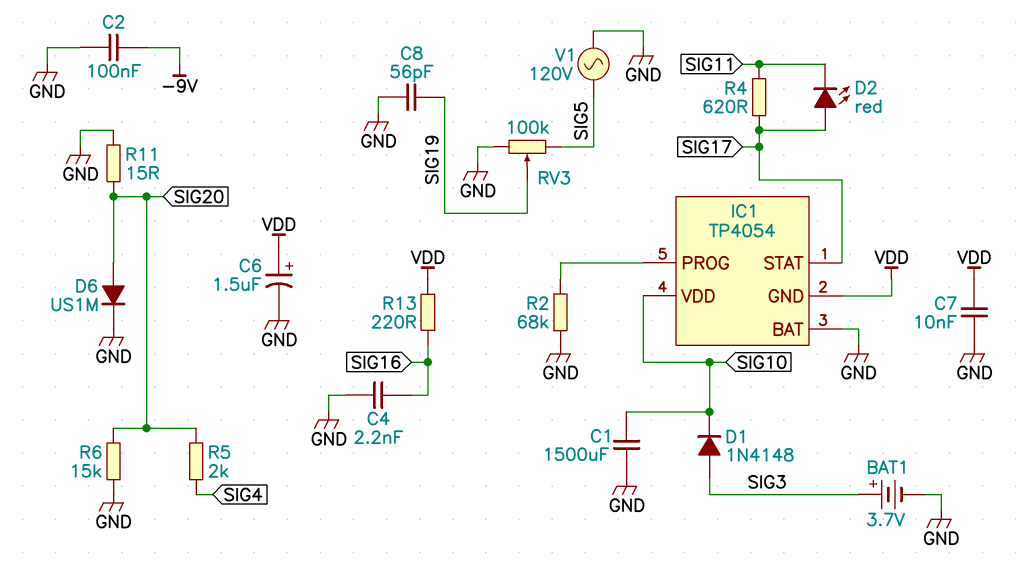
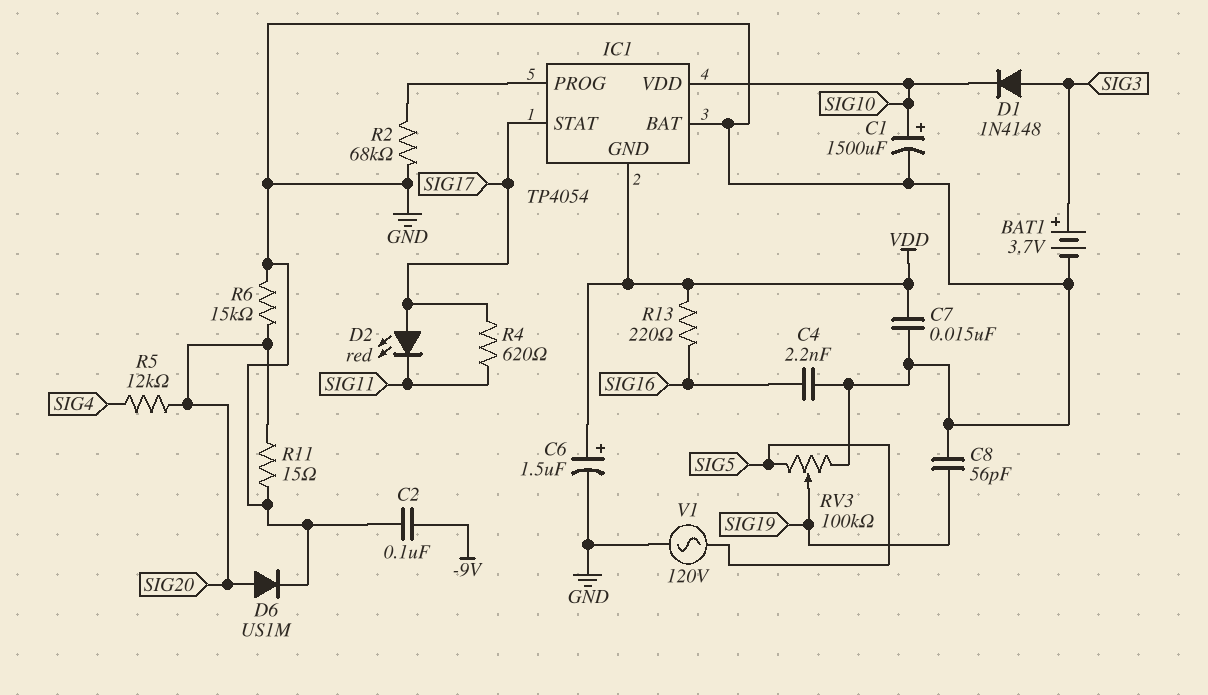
C1: 1500uF (GND, SIG10) -> 1500uF (plus SIG10, minus GND)
C7: 10nF (GND, VDD) -> 15nF (GND, VDD)
R5: 2k (SIG4, SIG20) -> 12k (SIG4, SIG20)

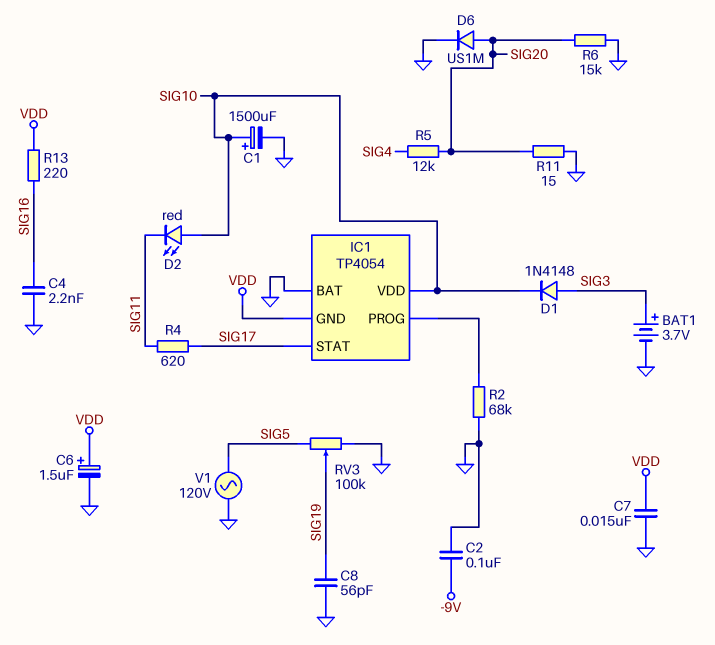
D2: LED red (A SIG17, K SIG11) -> LED red (A SIG10, K SIG11)

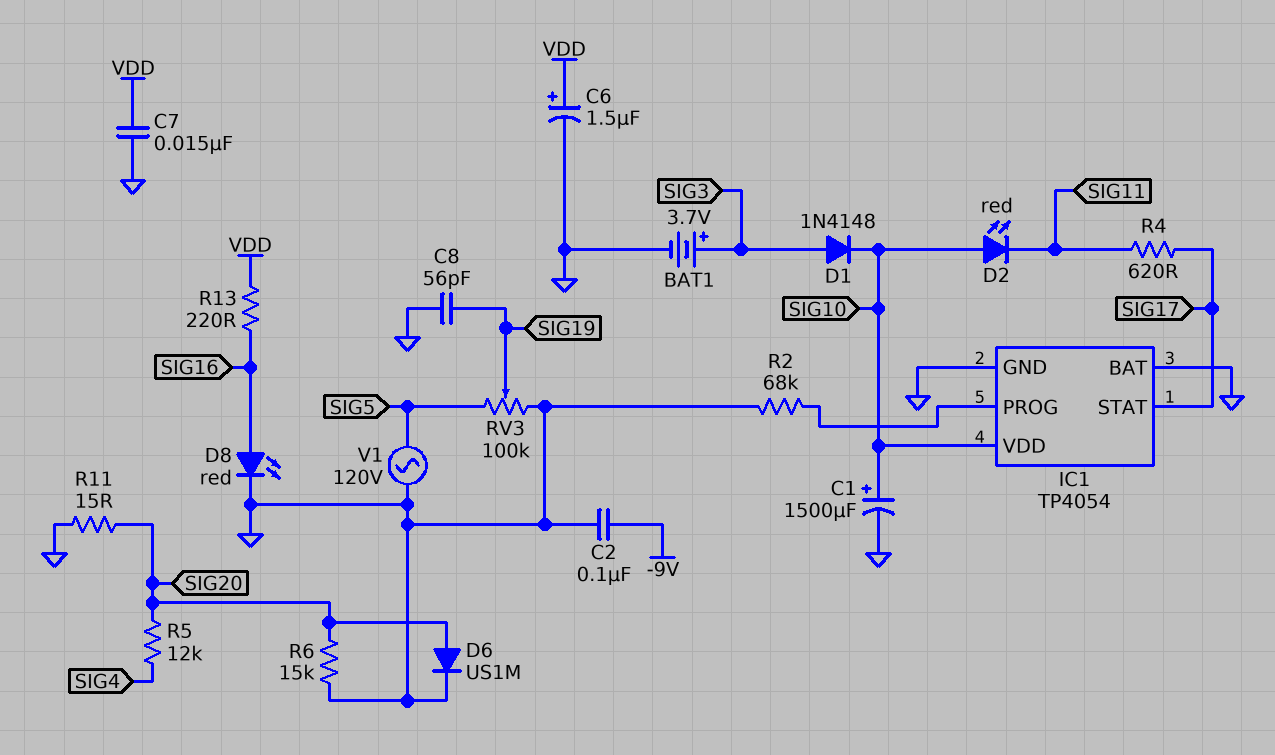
C4: 2.2nF (GND, SIG16) -> none
D8: none -> LED red (A SIG16, K GND)
IC1 pin GND: VDD -> GND

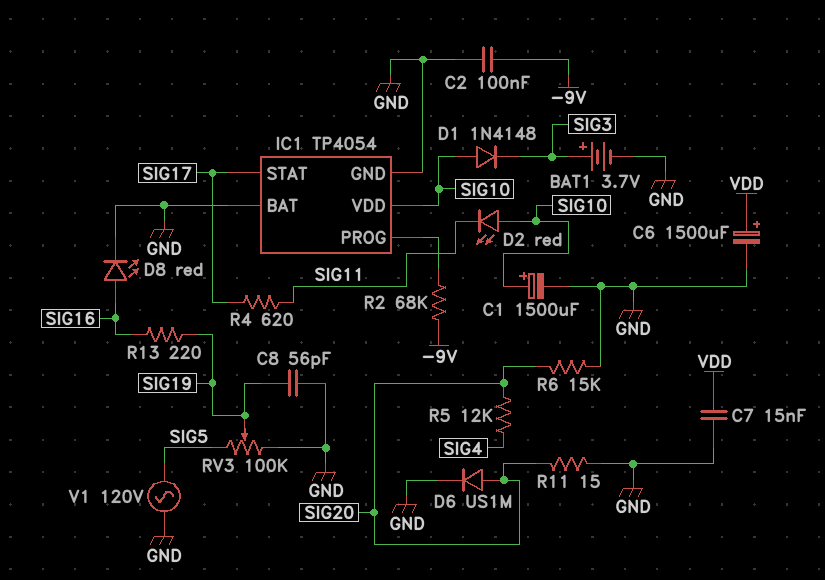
C6: 1.5uF (plus VDD, minus GND) -> 1500uF (plus VDD, minus GND)
D1: diode 1N4148 (A SIG3, K SIG10) -> diode 1N4148 (A SIG10, K SIG3)
R2: 68k (GND, IC1/PROG) -> 68k (-9V, IC1/PROG)
R13: 220 (SIG16, VDD) -> 220 (SIG16, SIG19)

